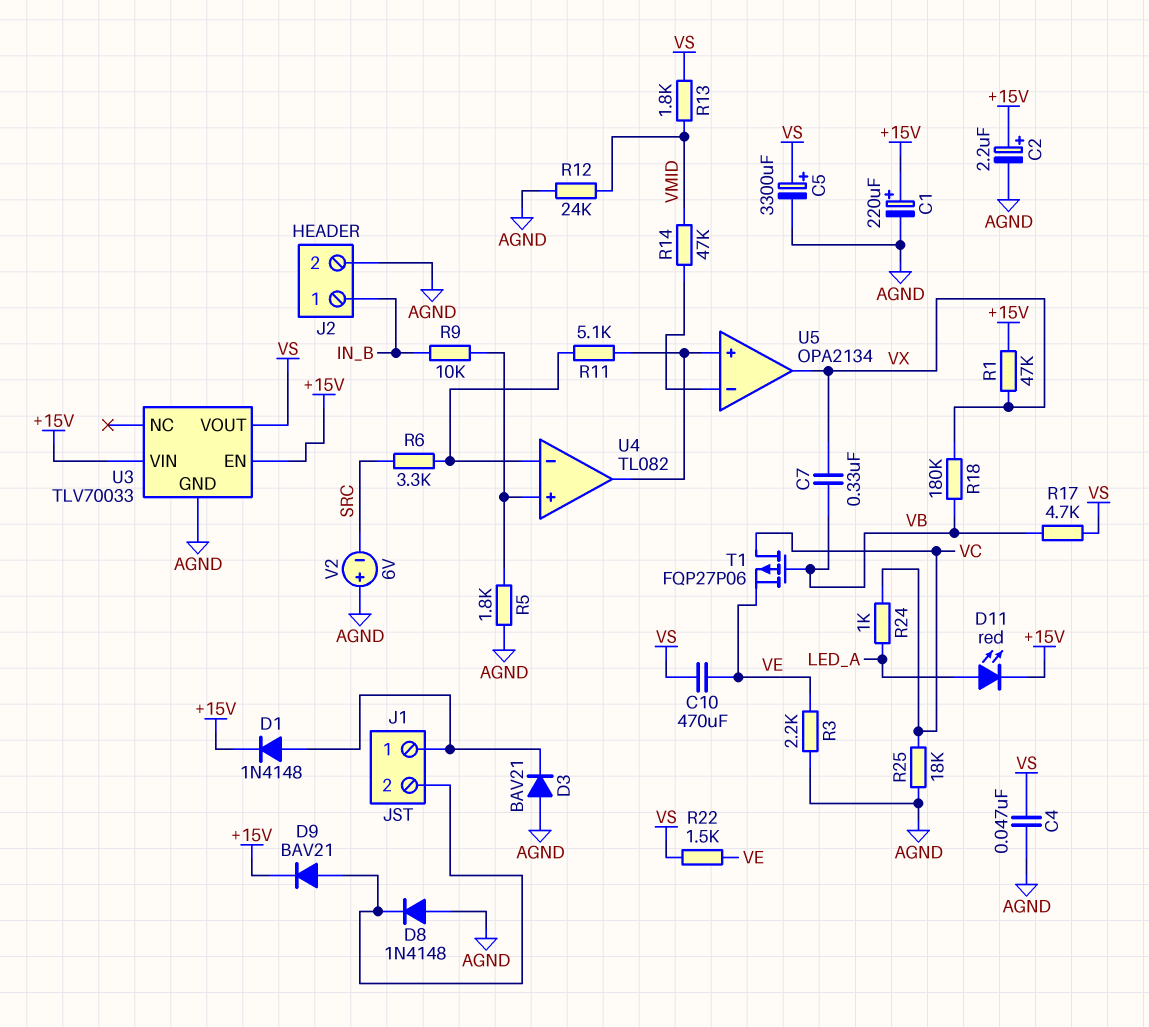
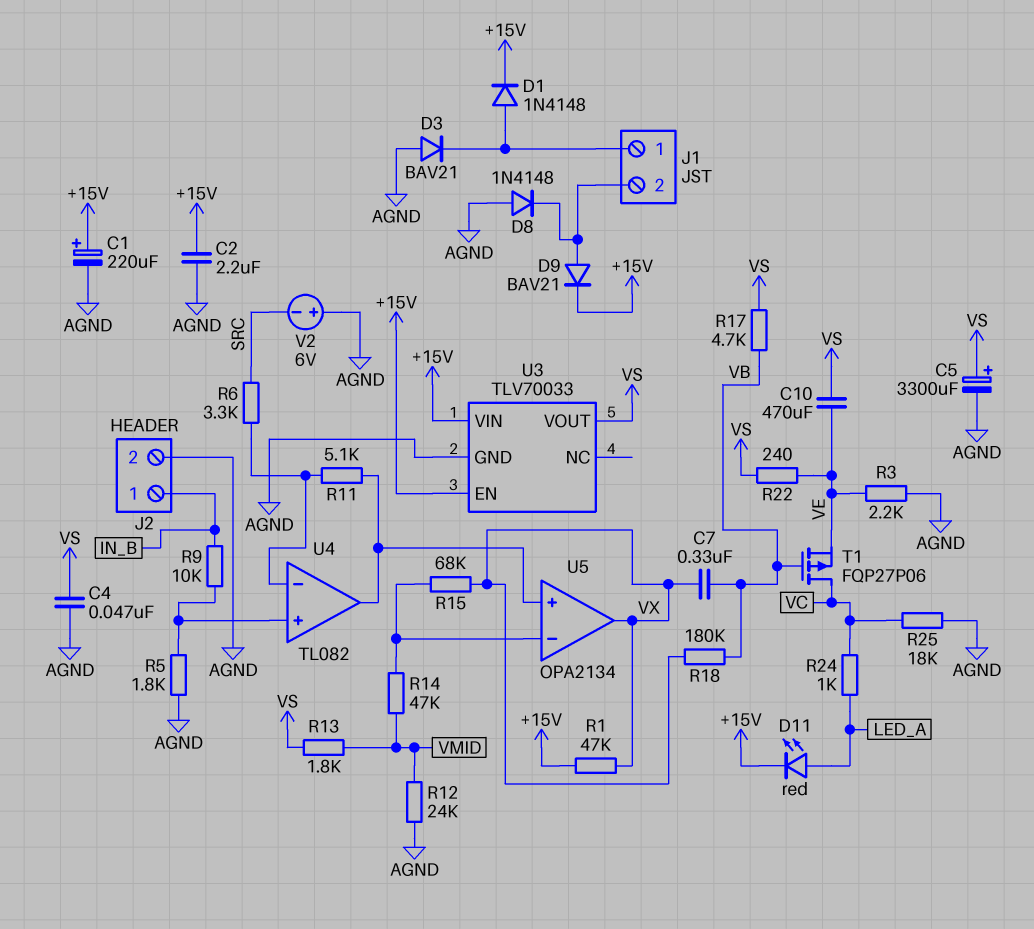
C2: 2.2uF (plus +15V, minus AGND) -> 2.2uF (+15V, AGND)
R15: none -> 68k (U5/in-, VX)
R22: 1.5k (VE, VS) -> 240 (VE, VS)

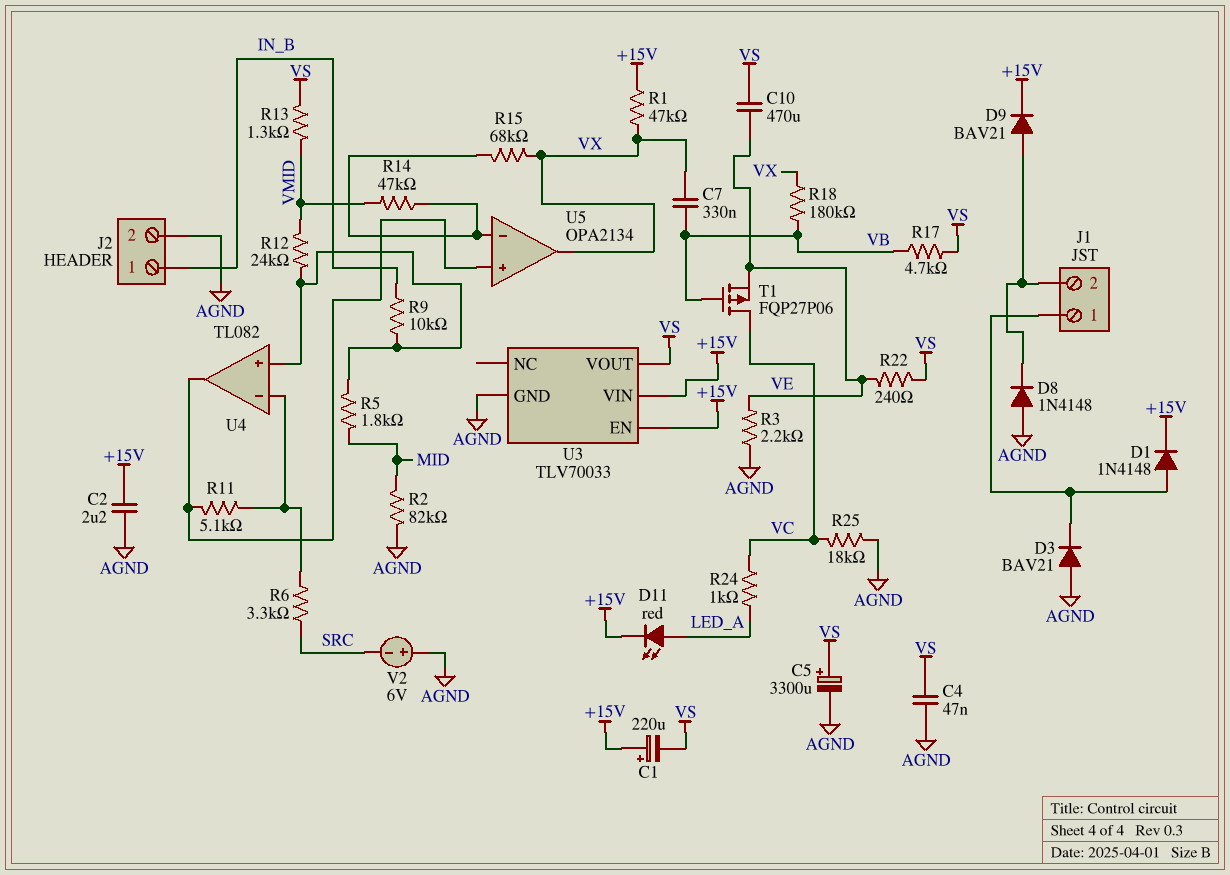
C1: 220uF (plus +15V, minus AGND) -> 220uF (plus +15V, minus VS)
R2: none -> 82k (AGND, MID)
R5: 1.8k (AGND, U4/in+) -> 1.8k (MID, U4/in+)
R12: 24k (AGND, VMID) -> 24k (U4/in+, VMID)
R13: 1.8k (VMID, VS) -> 1.3k (VMID, VS)

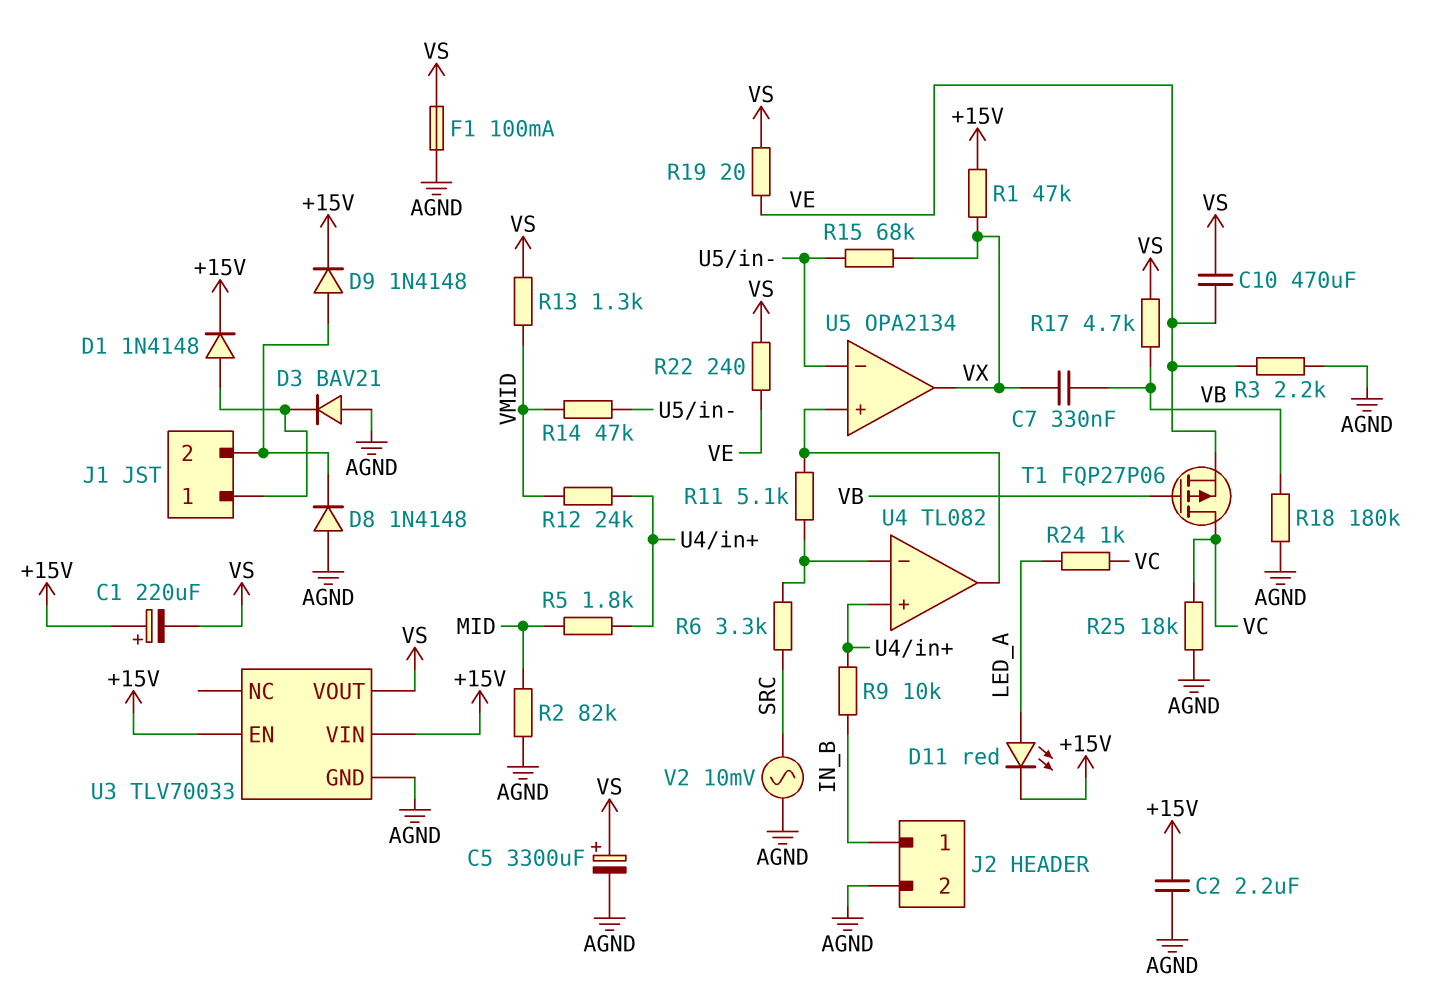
C4: 47nF (AGND, VS) -> none
D9: diode BAV21 (A J1/2, K +15V) -> diode 1N4148 (A J1/2, K +15V)
F1: none -> 100mA (AGND, VS)
R18: 180k (VB, VX) -> 180k (AGND, VB)
R19: none -> 20 (VE, VS)
V2: 6V (plus AGND, minus SRC) -> AC 10mV (AGND, SRC)

